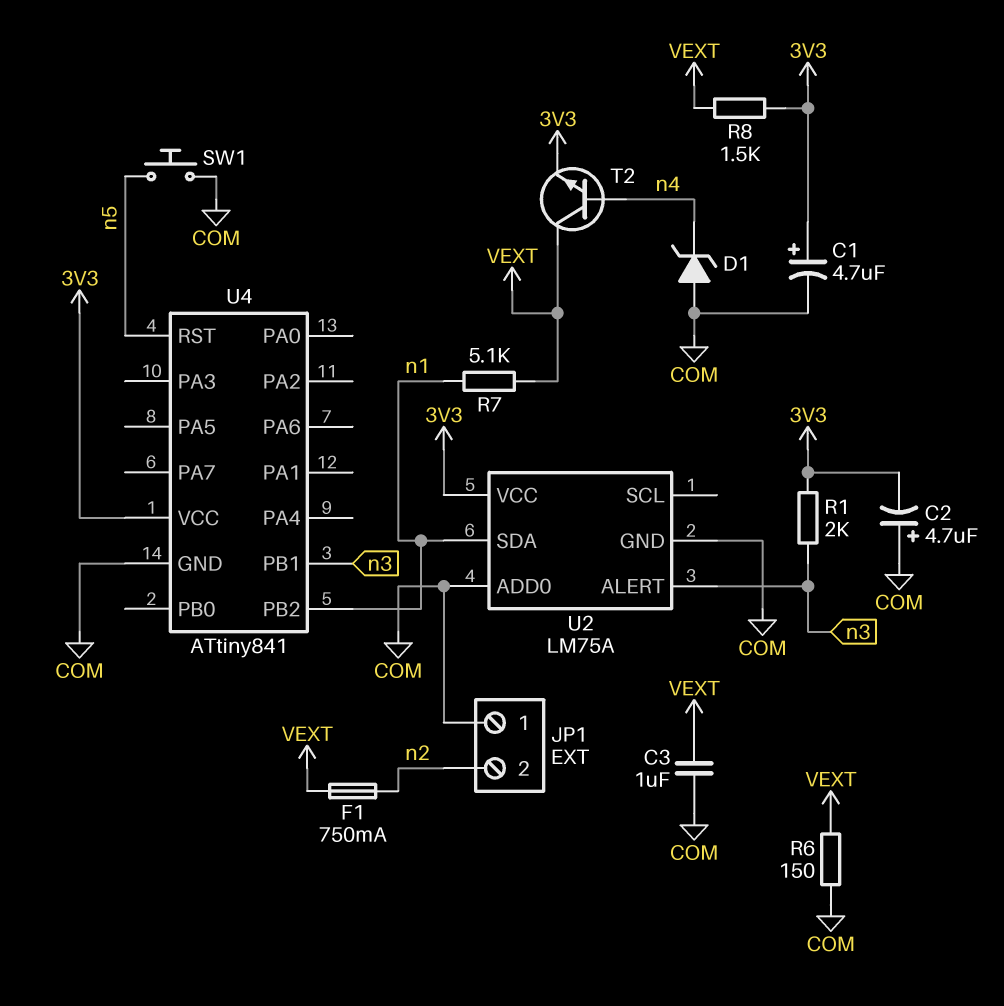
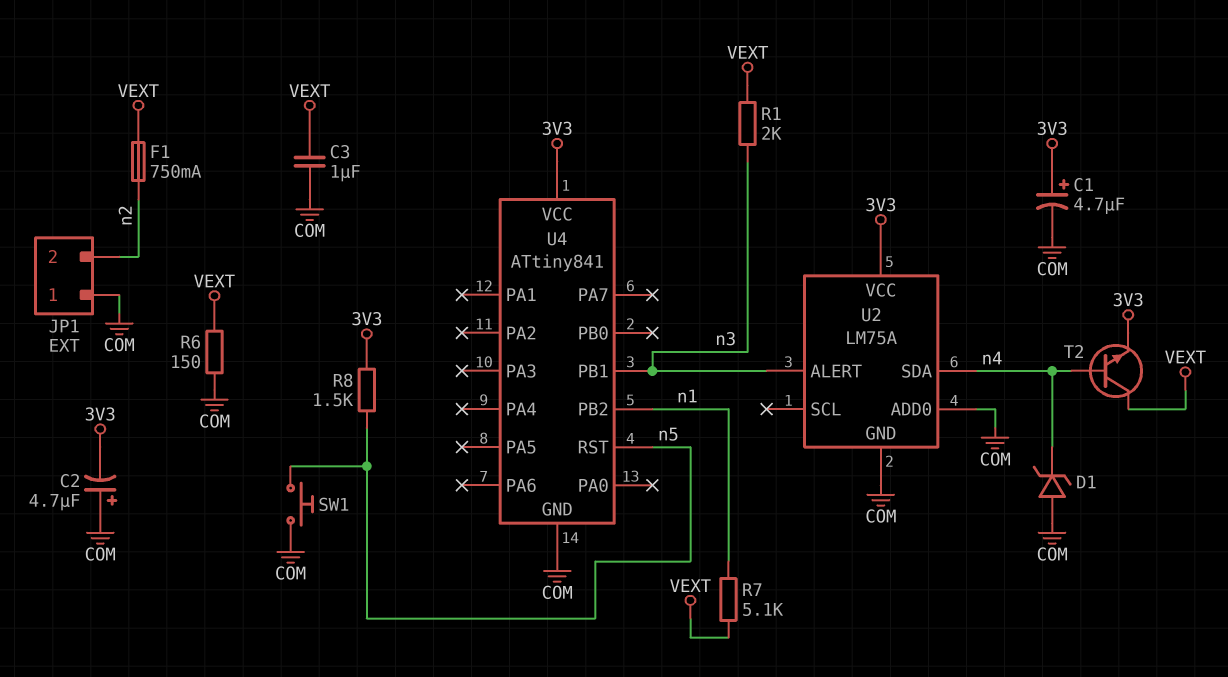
R1: 2k (3V3, n3) -> 2k (VEXT, n3)
R8: 1.5k (3V3, VEXT) -> 1.5k (3V3, n5)
U2 pin SDA: n1 -> n4

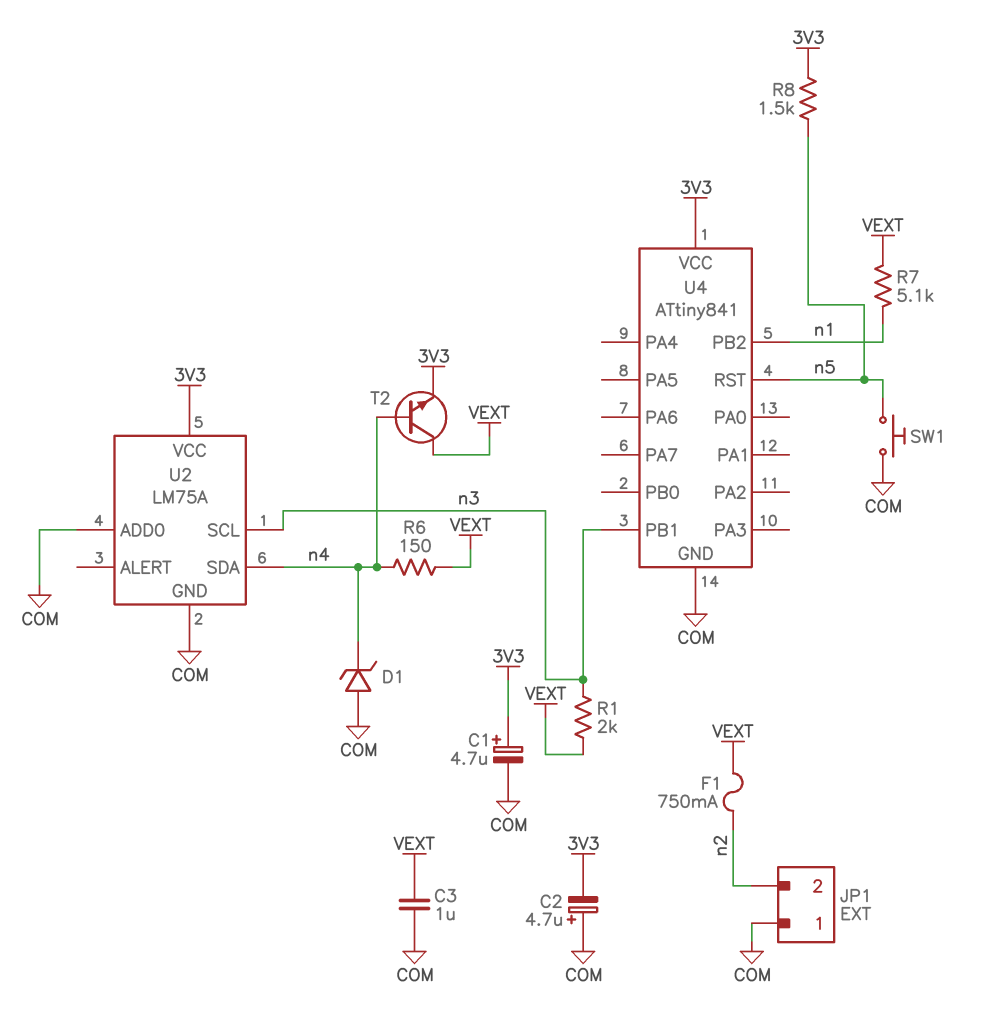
R6: 150 (COM, VEXT) -> 150 (VEXT, n4)
U2 pin ALERT: n3 -> none
U2 pin SCL: none -> n3

